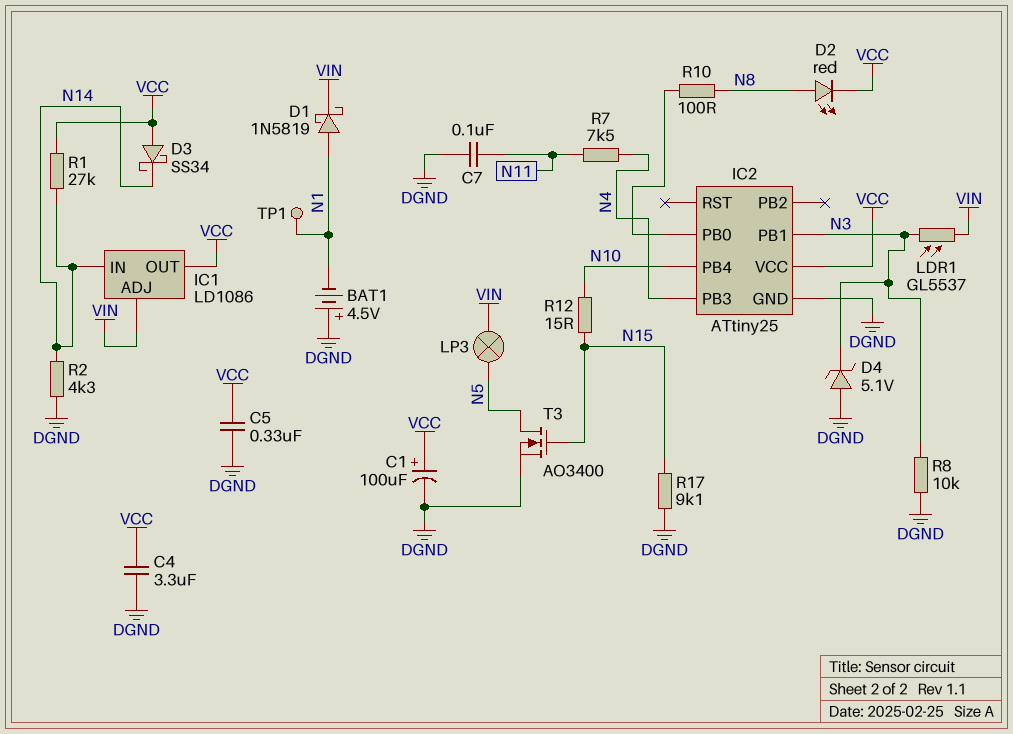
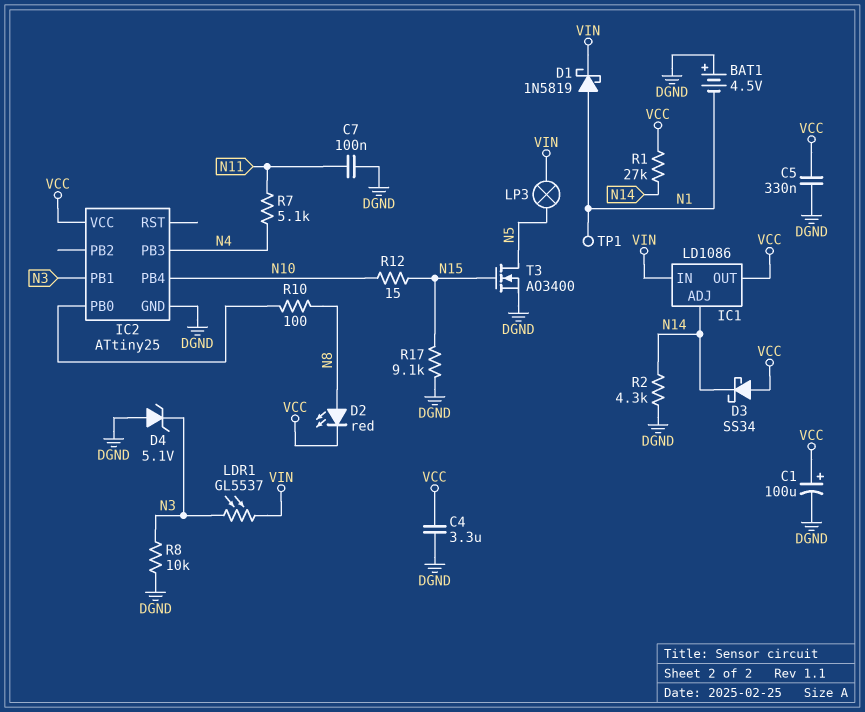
IC1 pin ADJ: VIN -> N14
IC1 pin IN: N14 -> VIN
R7: 7.5k (N4, N11) -> 5.1k (N4, N11)

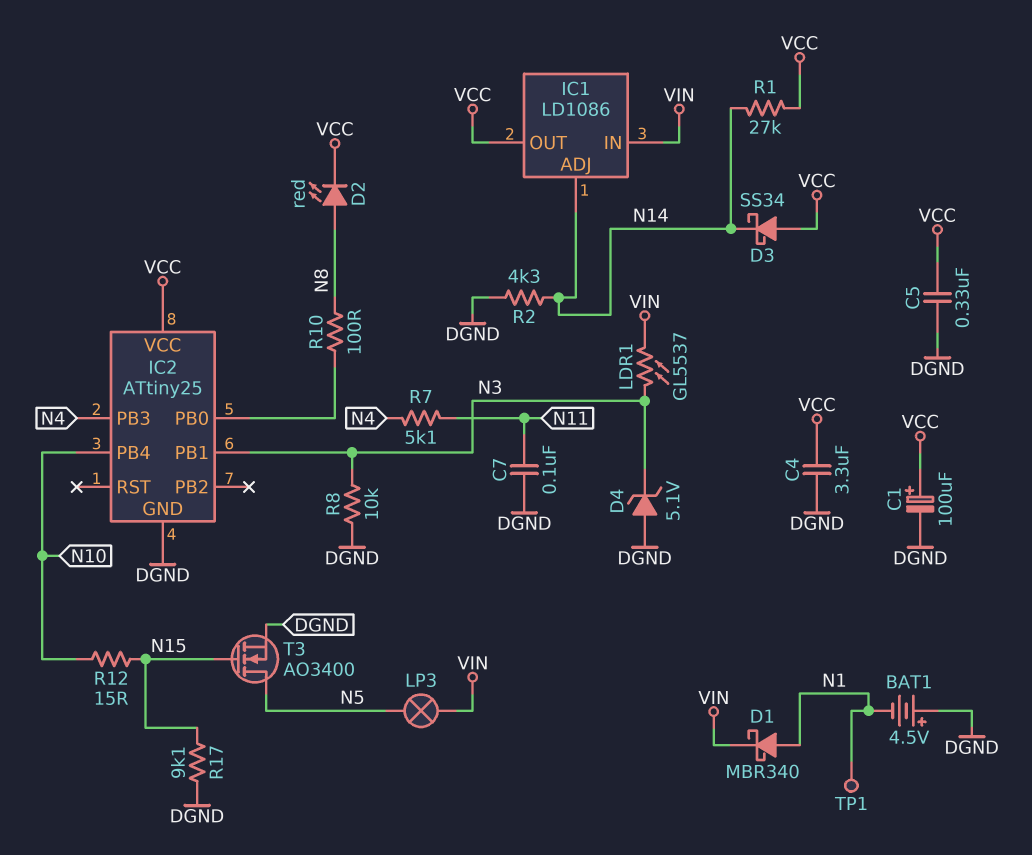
D1: schottky 1N5819 (A N1, K VIN) -> schottky MBR340 (A N1, K VIN)

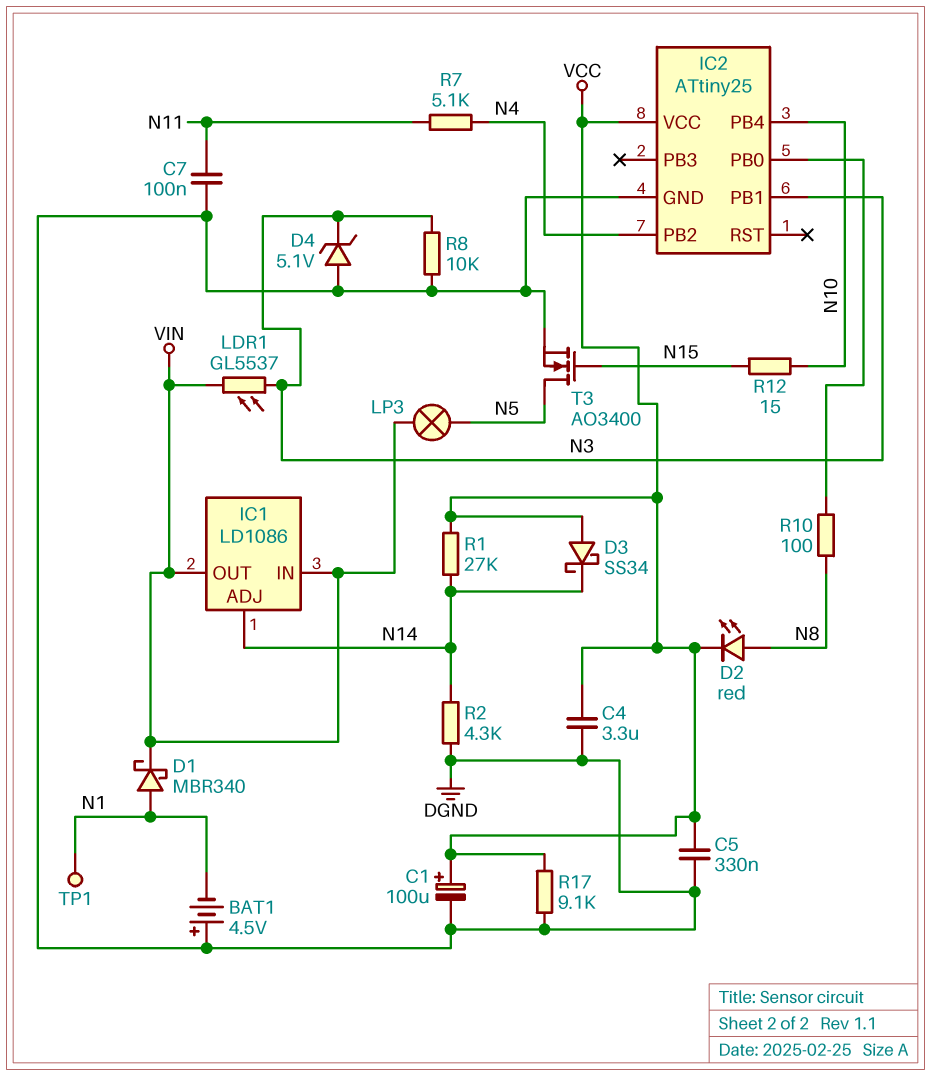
IC1 pin OUT: VCC -> VIN
IC2 pin PB2: none -> N4
IC2 pin PB3: N4 -> none
R17: 9.1k (DGND, N15) -> 9.1k (DGND, VCC)

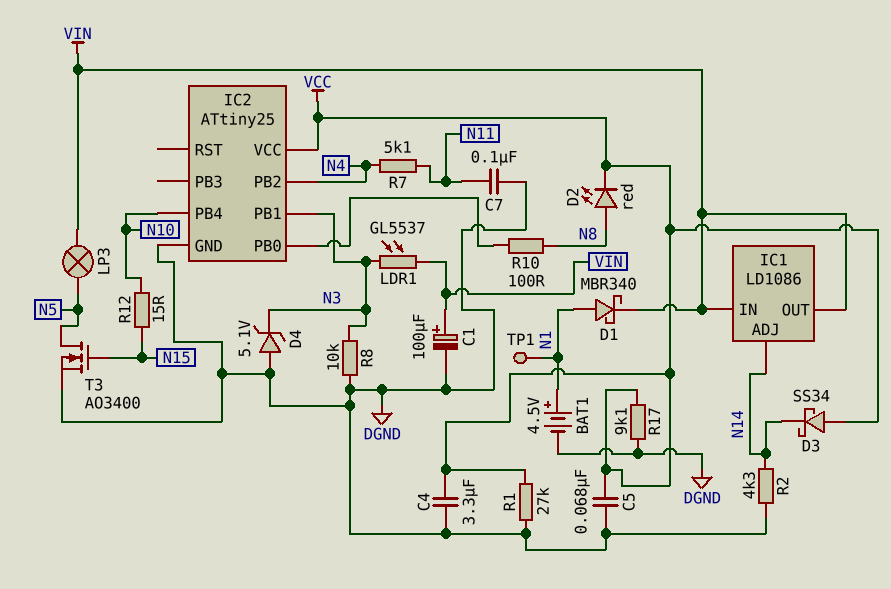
BAT1: 4.5V (plus DGND, minus N1) -> 4.5V (plus N1, minus DGND)
C1: 100uF (plus VCC, minus DGND) -> 100uF (plus VIN, minus DGND)
C5: 330nF (DGND, VCC) -> 68nF (DGND, VCC)
R1: 27k (N14, VCC) -> 27k (DGND, VCC)

